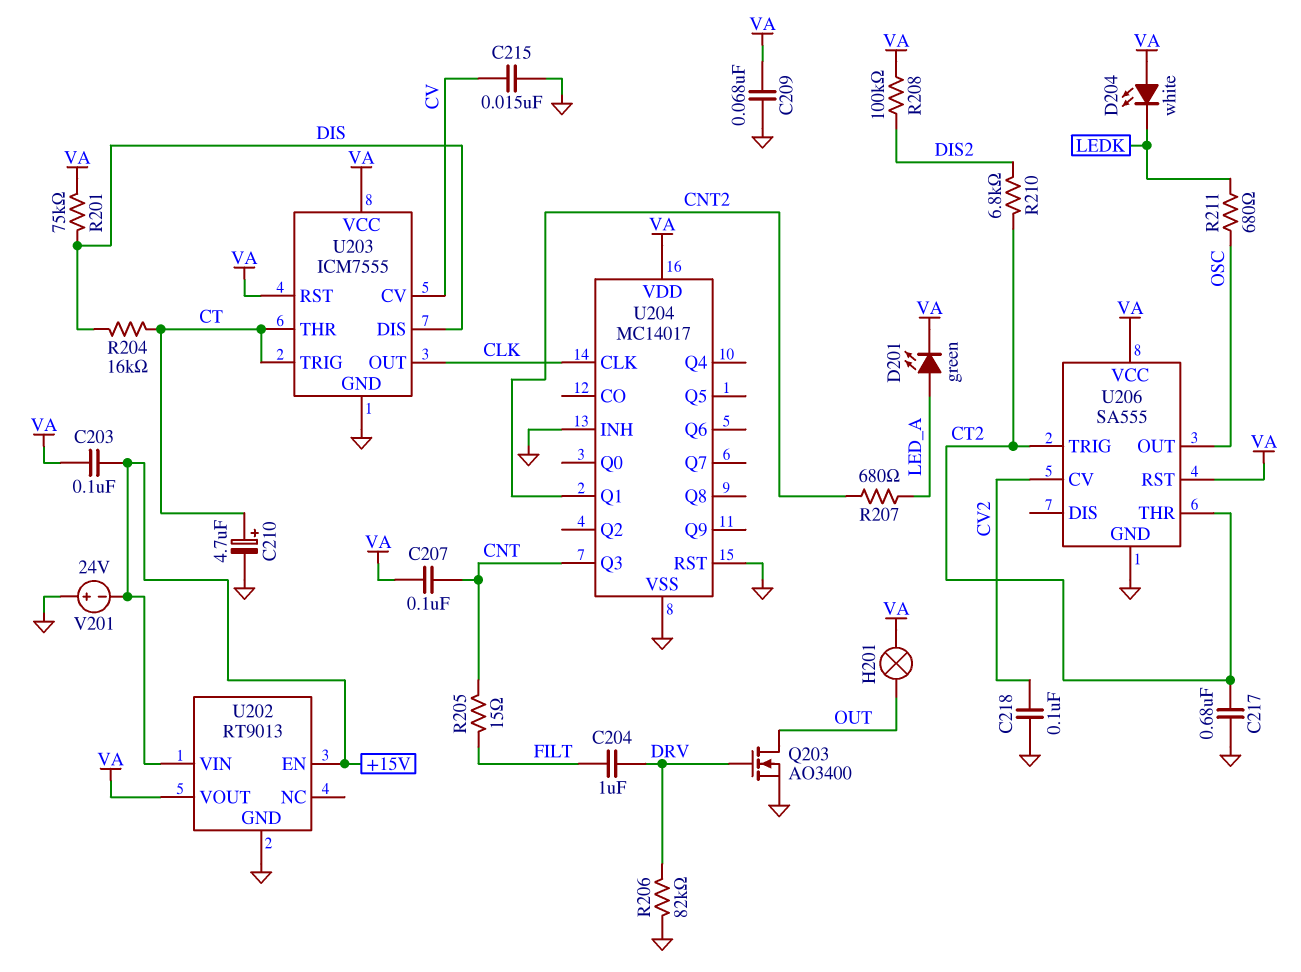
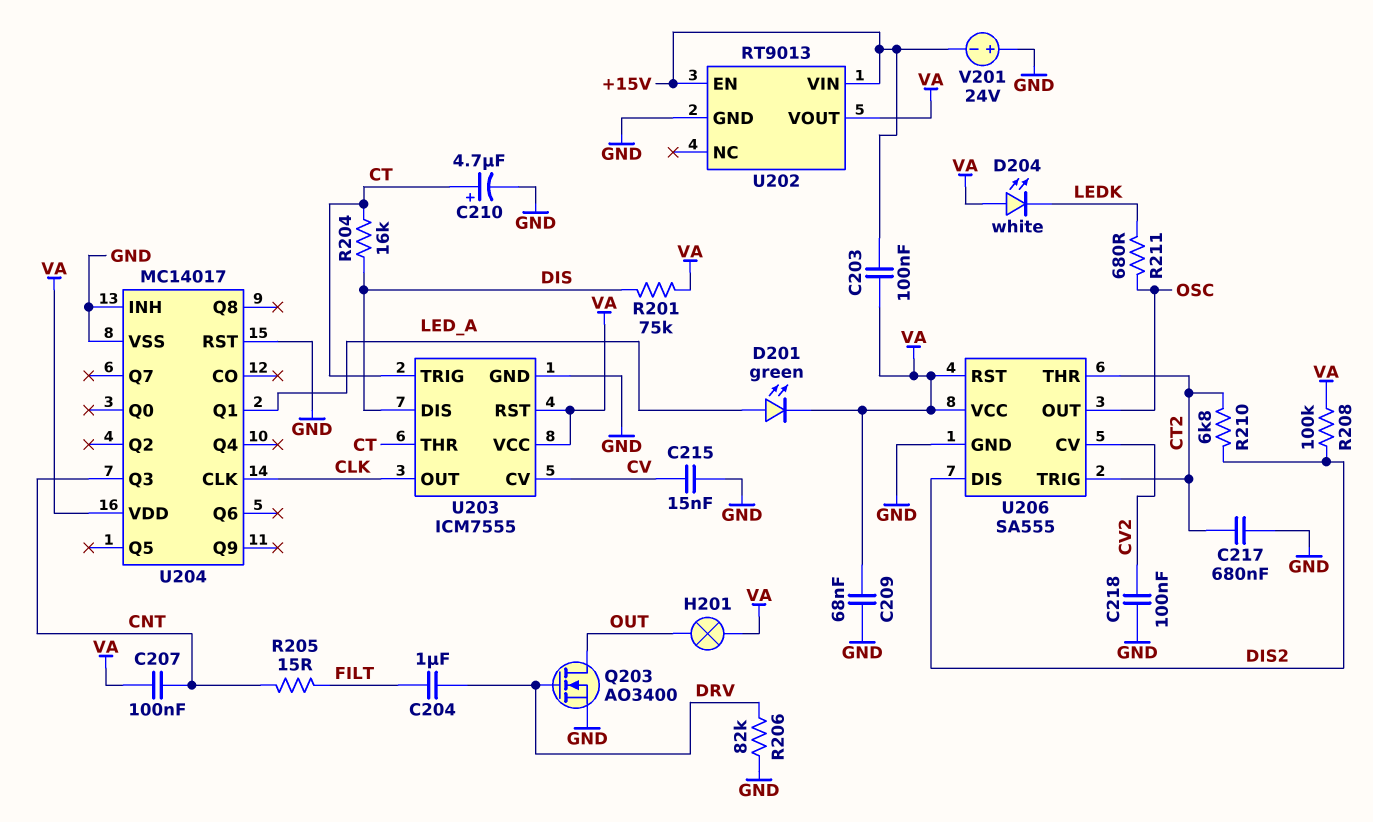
R207: 680 (CNT2, LED_A) -> none
U204 pin Q1: CNT2 -> LED_A
U206 pin DIS: none -> DIS2

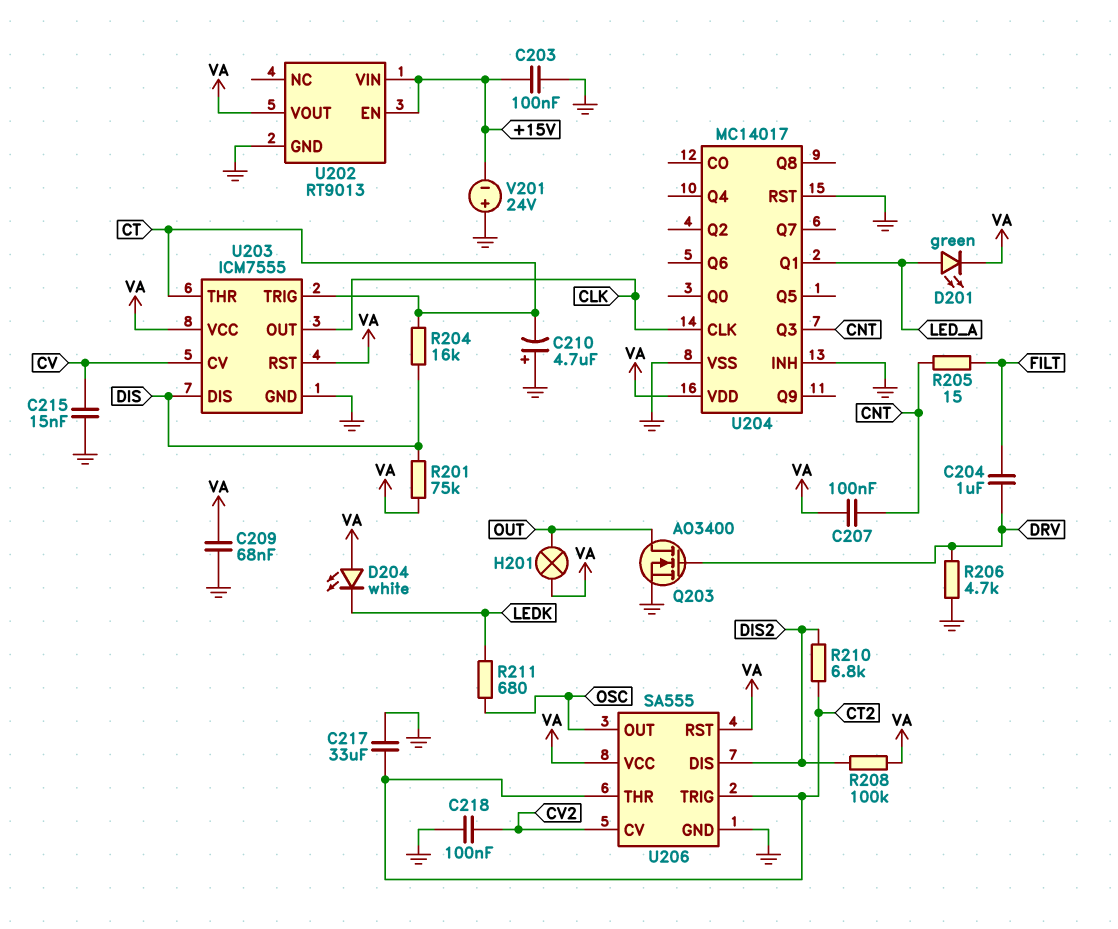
C203: 100nF (+15V, VA) -> 100nF (+15V, GND)
C210: 4.7uF (plus CT, minus GND) -> 4.7uF (plus GND, minus CT)
C217: 680nF (CT2, GND) -> 33uF (CT2, GND)
R206: 82k (DRV, GND) -> 4.7k (DRV, GND)

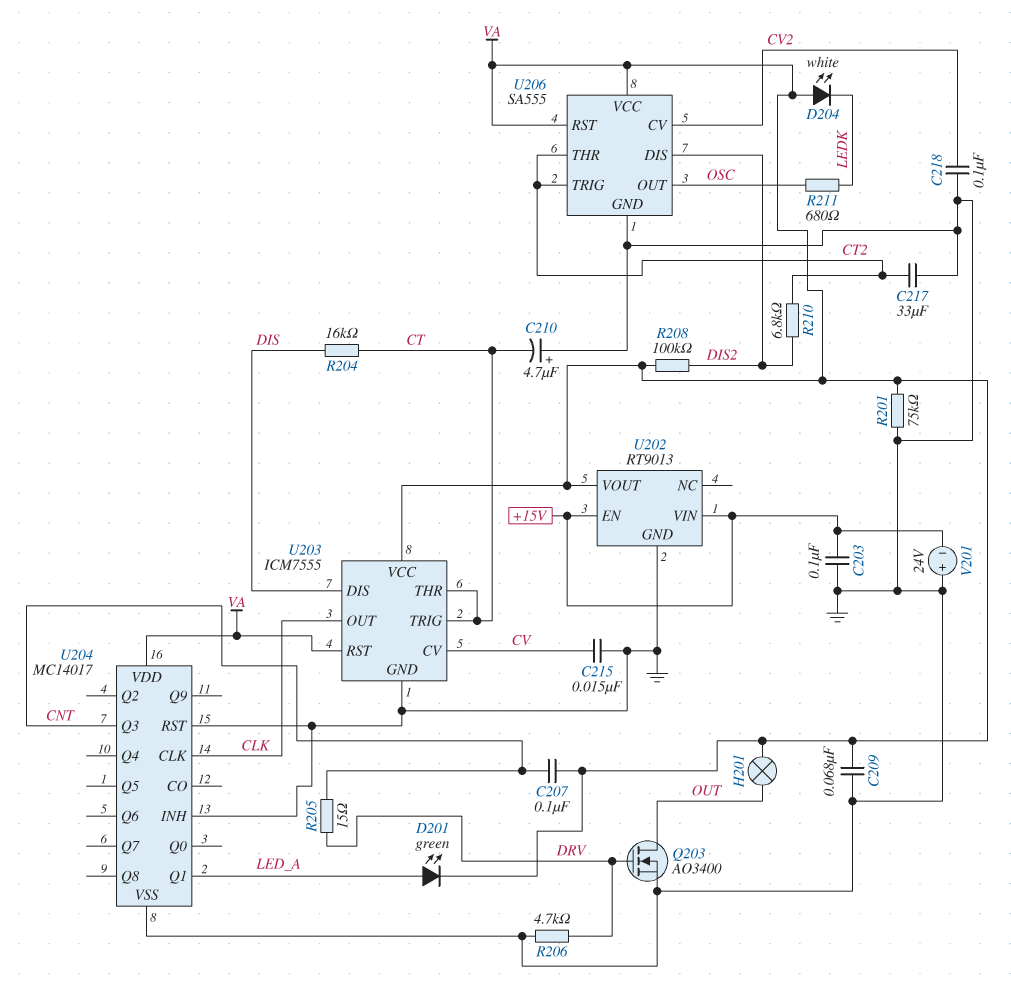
C204: 1uF (DRV, FILT) -> none
R201: 75k (DIS, VA) -> 75k (GND, VA)
R205: 15 (CNT, FILT) -> 15 (CNT, DRV)

